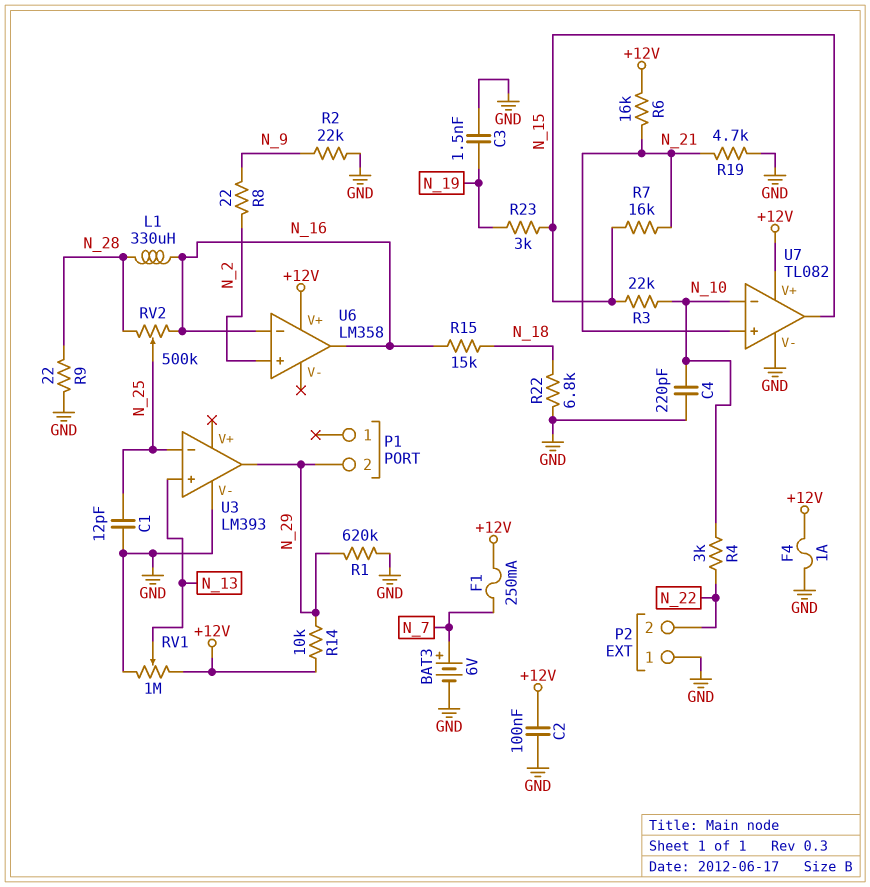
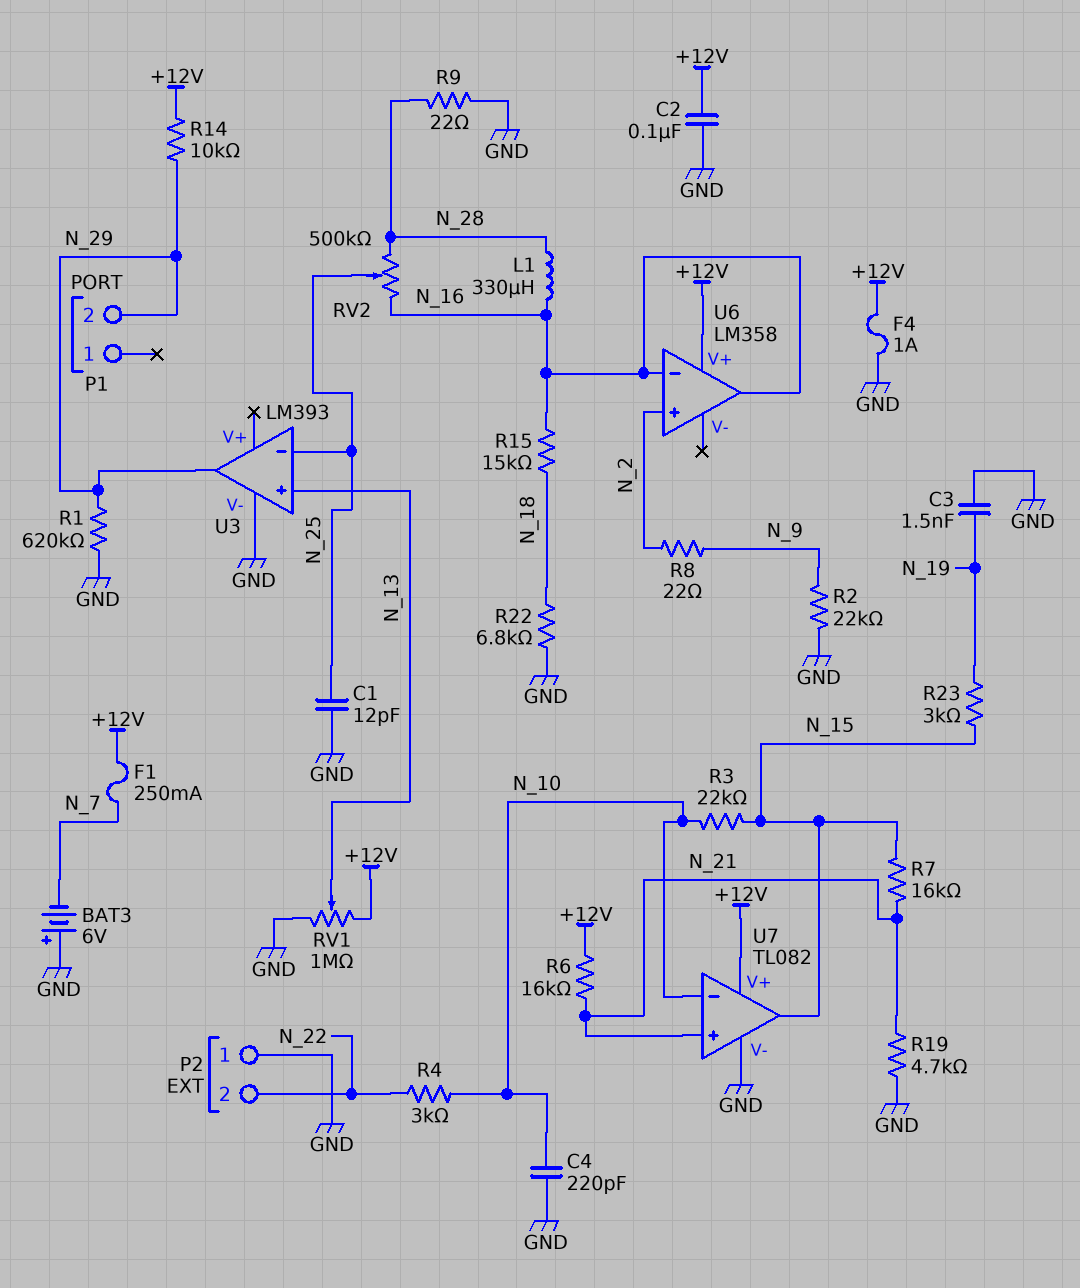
BAT3: 6V (plus N_7, minus GND) -> 6V (plus GND, minus N_7)

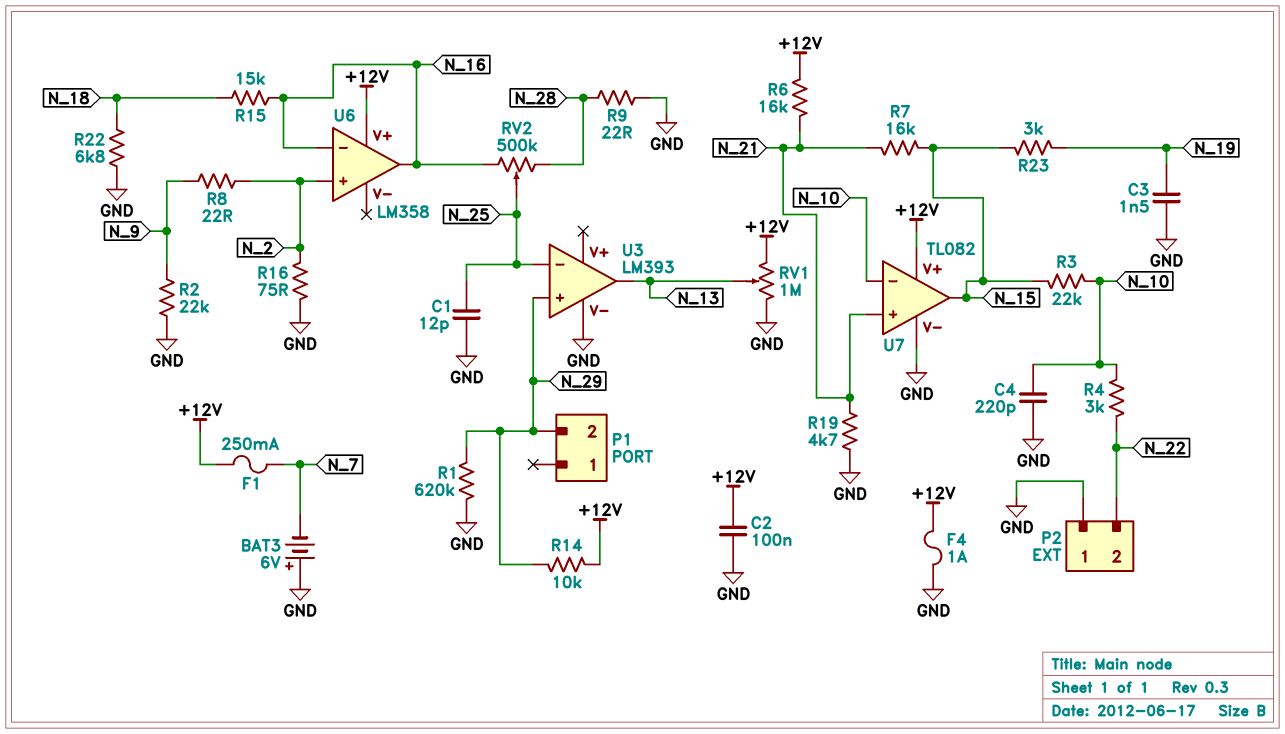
L1: 330uH (N_16, N_28) -> none
R16: none -> 75 (GND, N_2)
U3 pin in+: N_13 -> N_29
U3 pin out: N_29 -> N_13

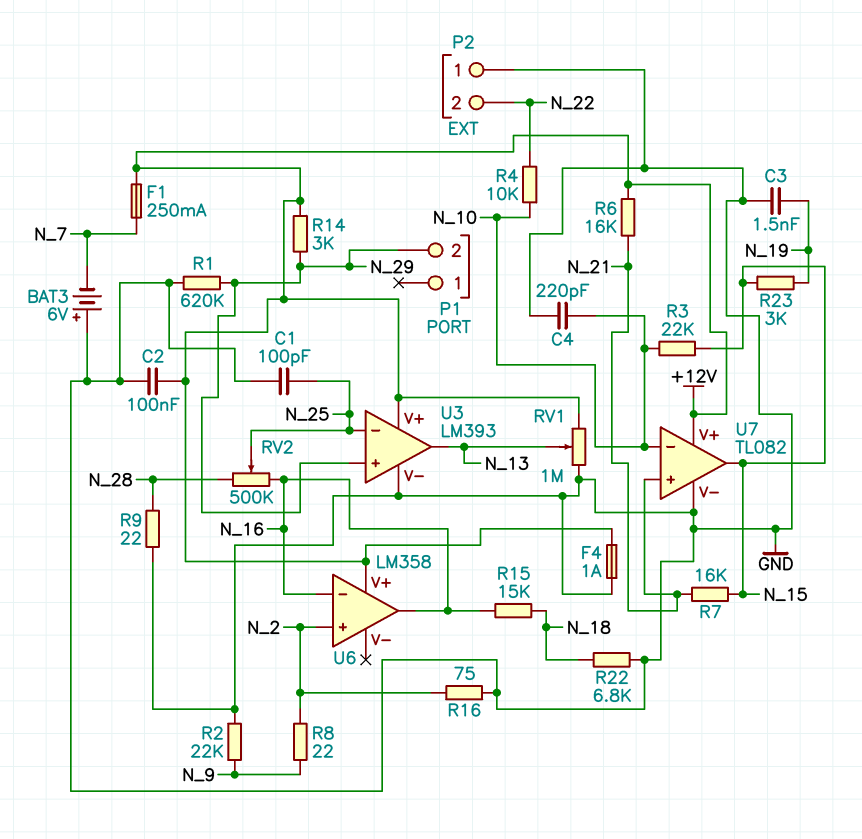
C1: 12pF (GND, N_25) -> 100pF (GND, N_25)
R4: 3k (N_10, N_22) -> 10k (N_10, N_22)
R14: 10k (+12V, N_29) -> 3k (+12V, N_29)
R19: 4.7k (GND, N_21) -> none
U3 pin V+: none -> +12V

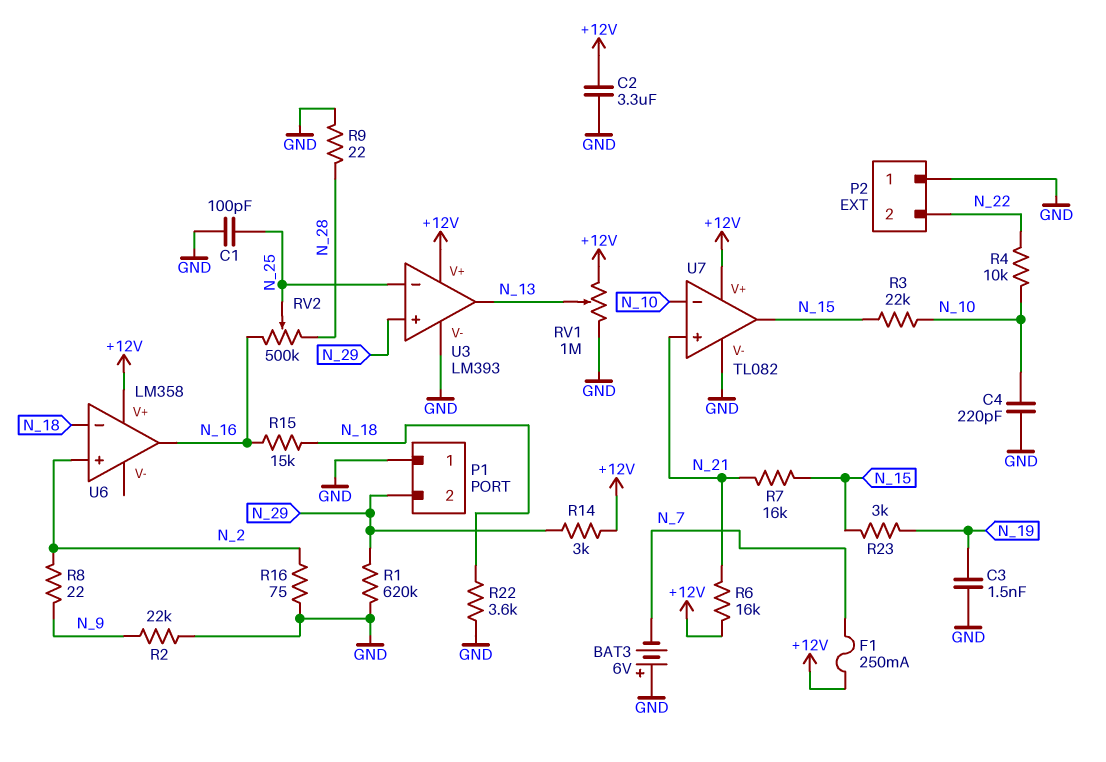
C2: 100nF (+12V, GND) -> 3.3uF (+12V, GND)
F4: 1A (+12V, GND) -> none
P1 pin 1: none -> GND
R22: 6.8k (GND, N_18) -> 3.6k (GND, N_18)
U6 pin in-: N_16 -> N_18

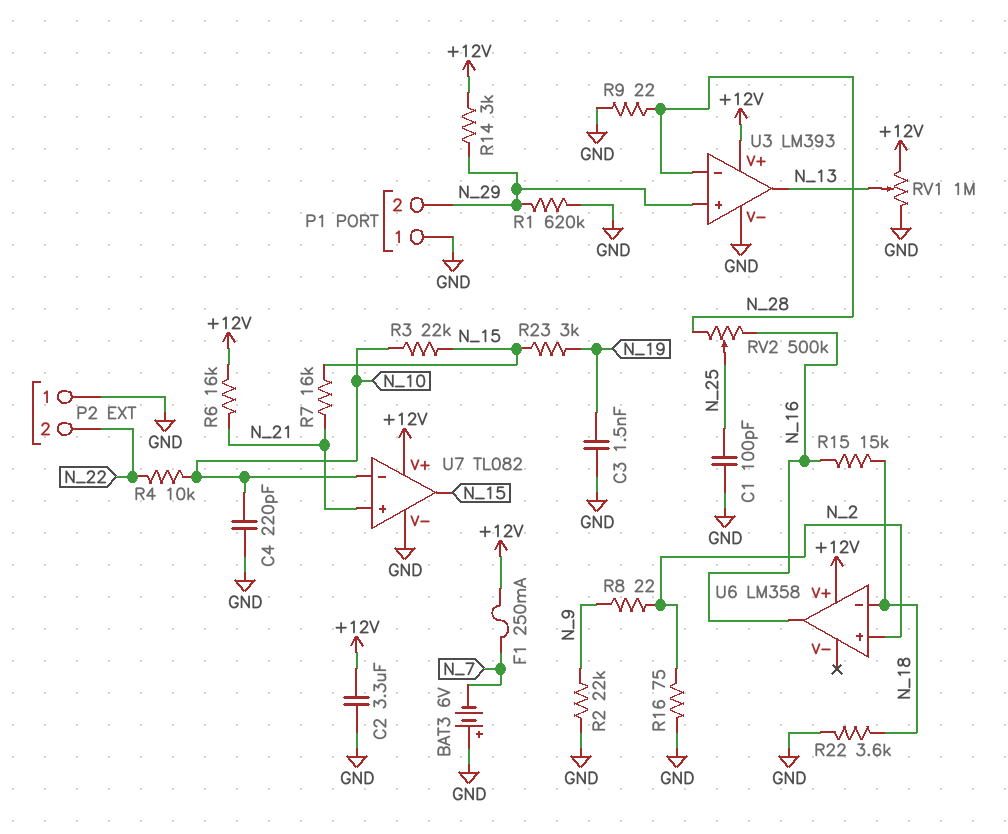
U3 pin in-: N_25 -> N_28

